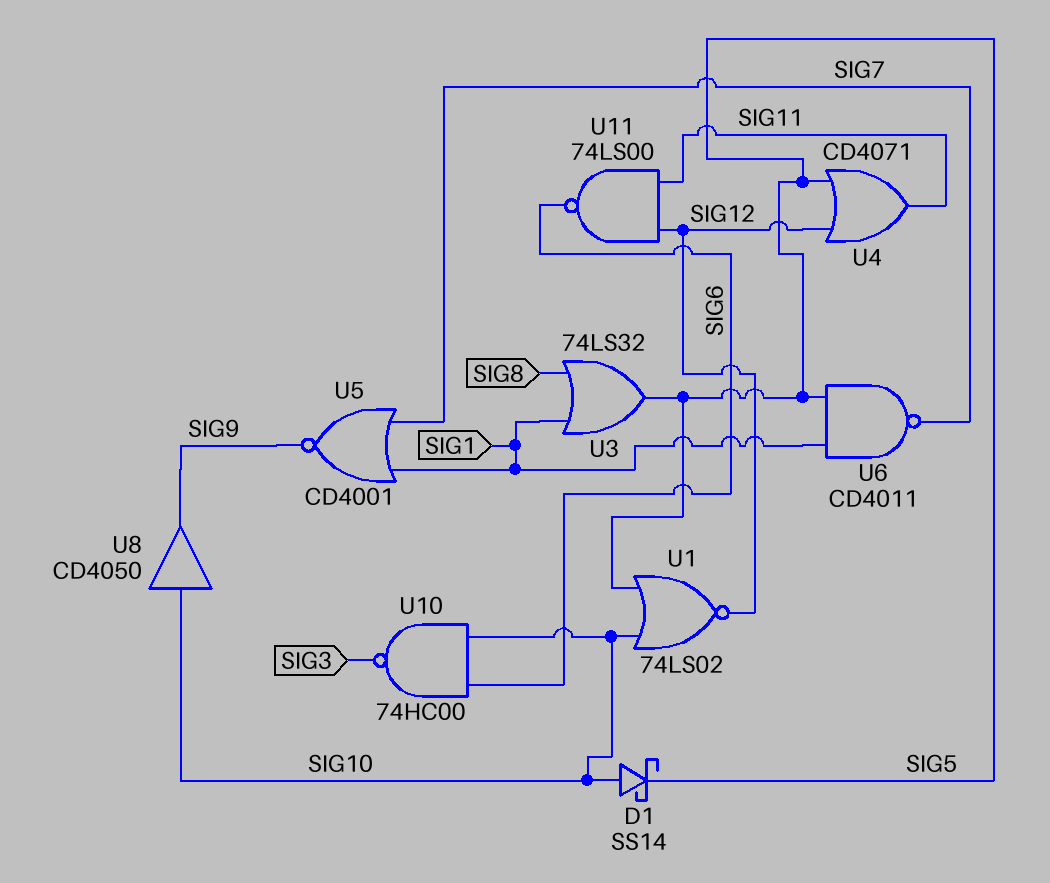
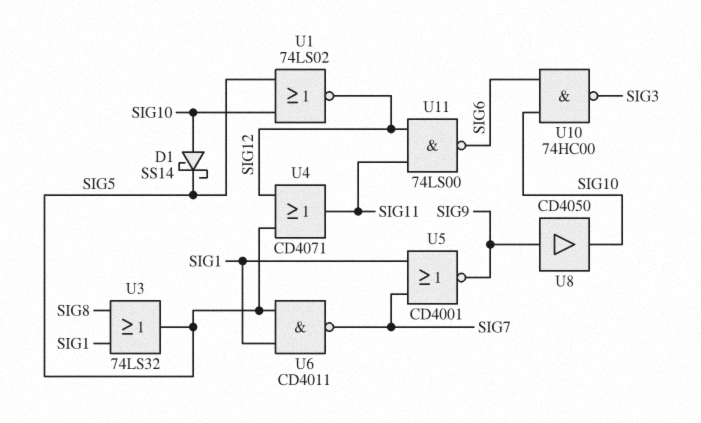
U8: buffer CD4050 (in SIG10, out SIG9) -> buffer CD4050 (in SIG9, out SIG10)

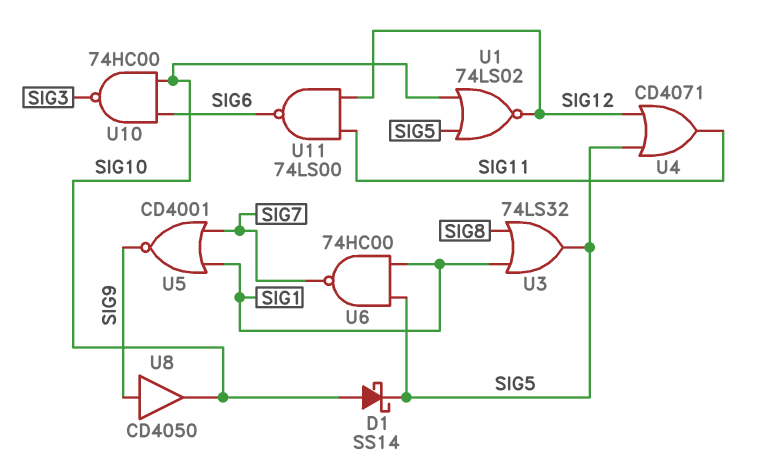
U6: NAND CD4011 (in SIG1, in SIG5, out SIG7) -> NAND 74HC00 (in SIG1, in SIG5, out SIG7)

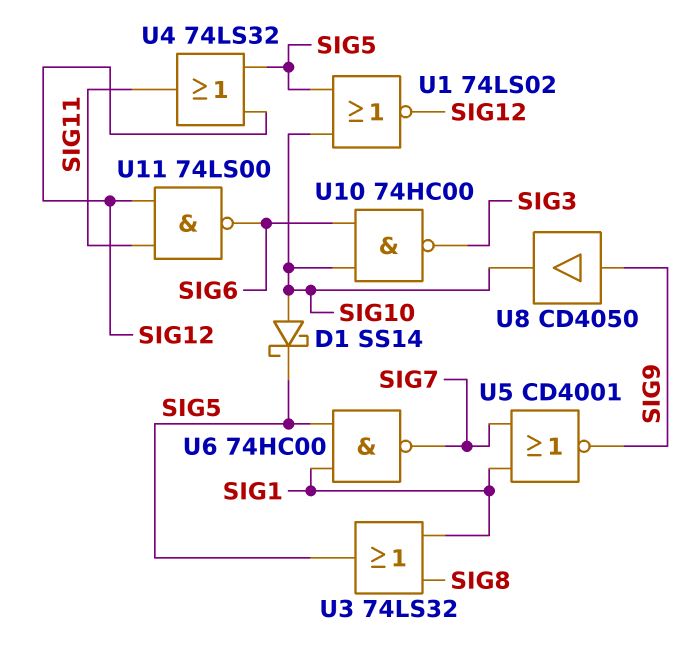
U4: OR CD4071 (in SIG5, in SIG12, out SIG11) -> OR 74LS32 (in SIG5, in SIG12, out SIG11)

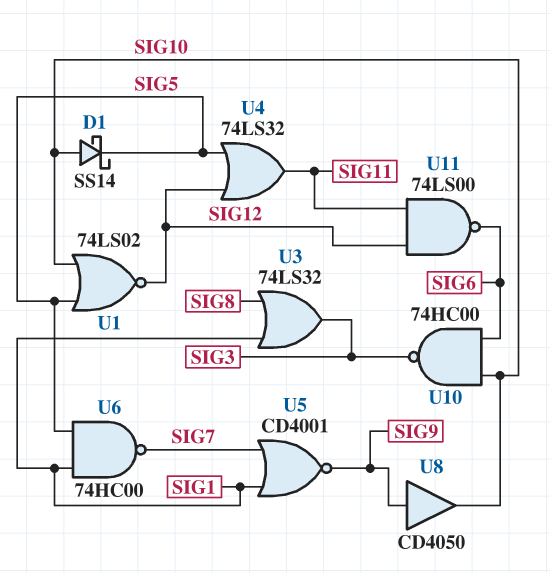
U3: OR 74LS32 (in SIG1, in SIG8, out SIG5) -> OR 74LS32 (in SIG1, in SIG8, out SIG3)

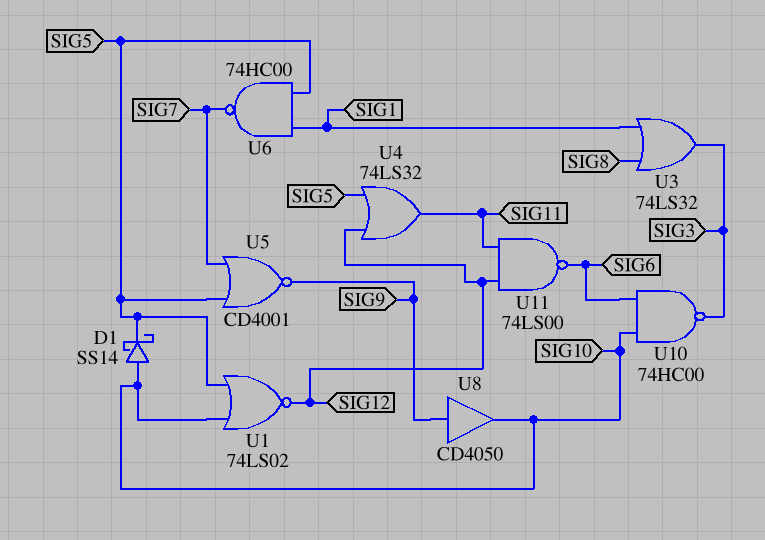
U5: NOR CD4001 (in SIG1, in SIG7, out SIG9) -> NOR CD4001 (in SIG5, in SIG7, out SIG9)

